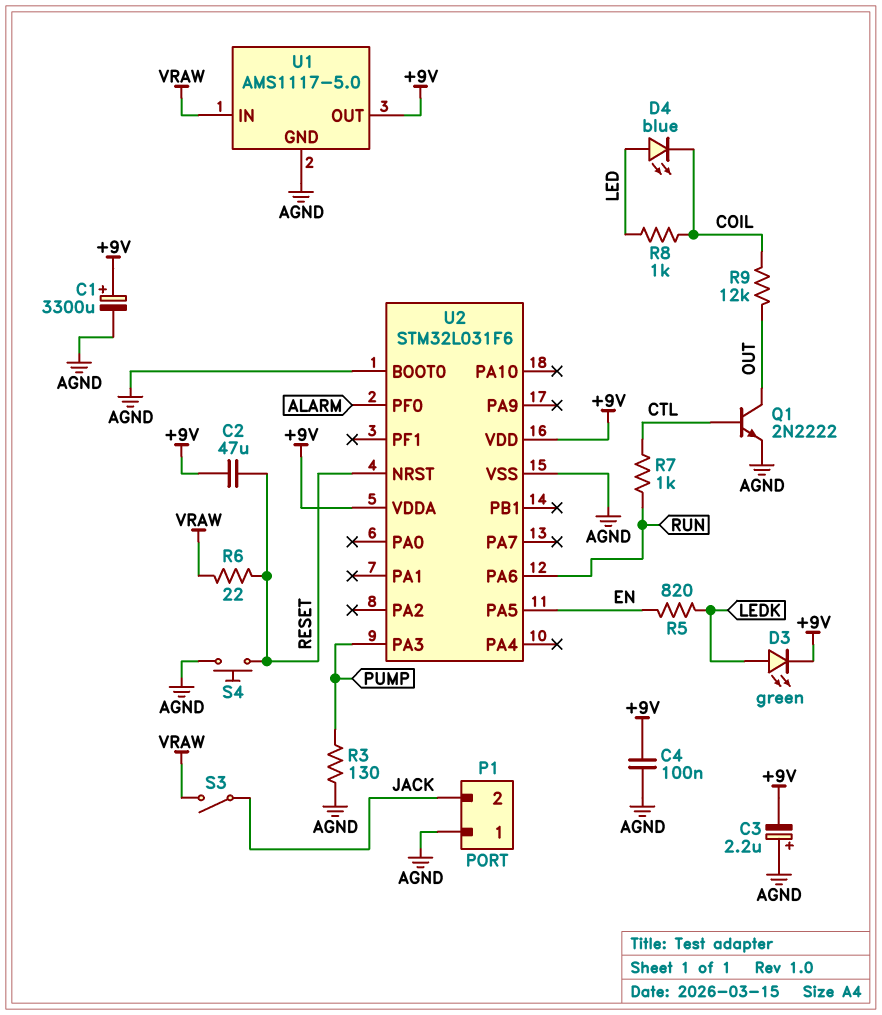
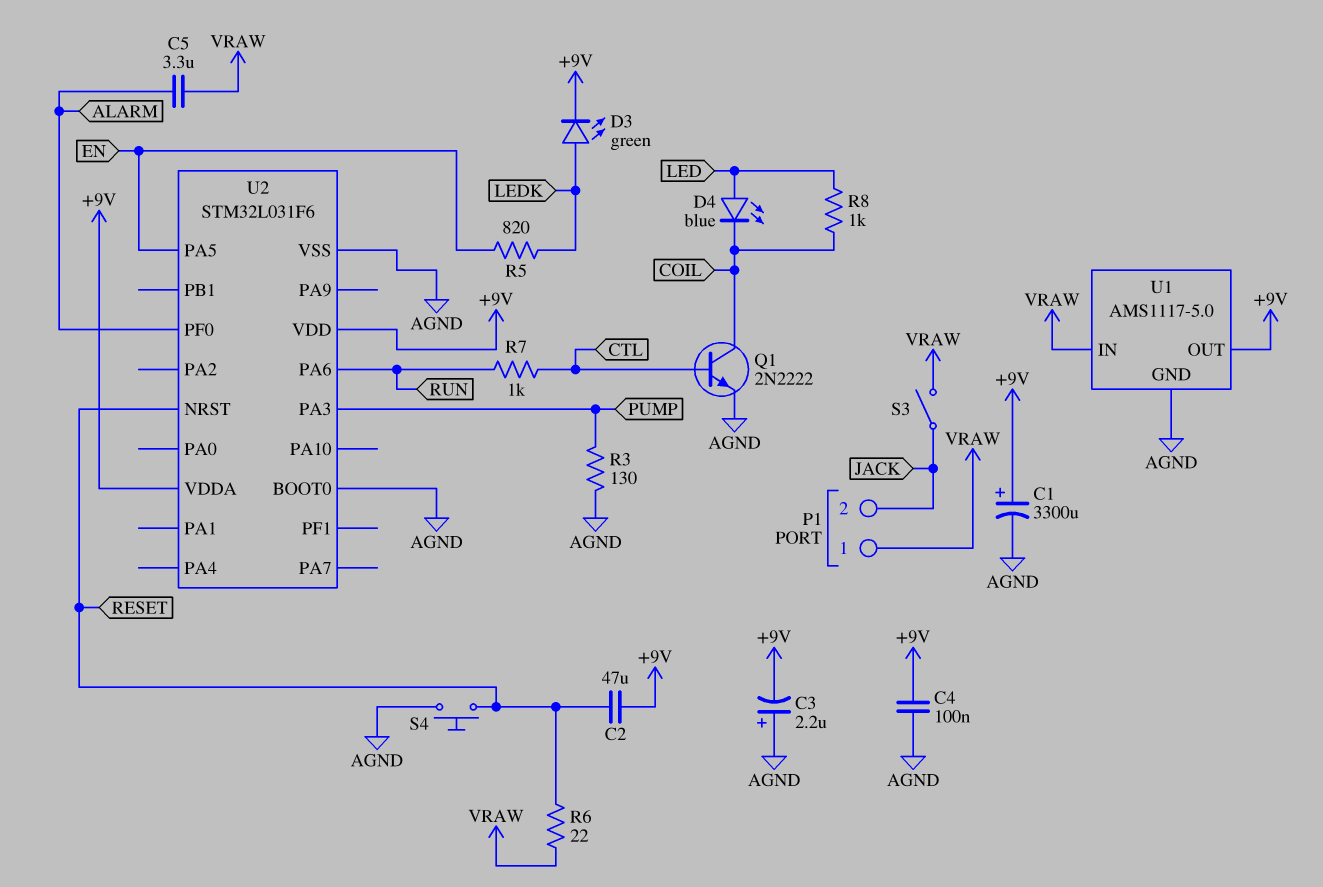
C5: none -> 3.3uF (ALARM, VRAW)
P1 pin 1: AGND -> VRAW
Q1: NPN 2N2222 (B CTL, C OUT, E AGND) -> NPN 2N2222 (B CTL, C COIL, E AGND)
R9: 12k (COIL, OUT) -> none

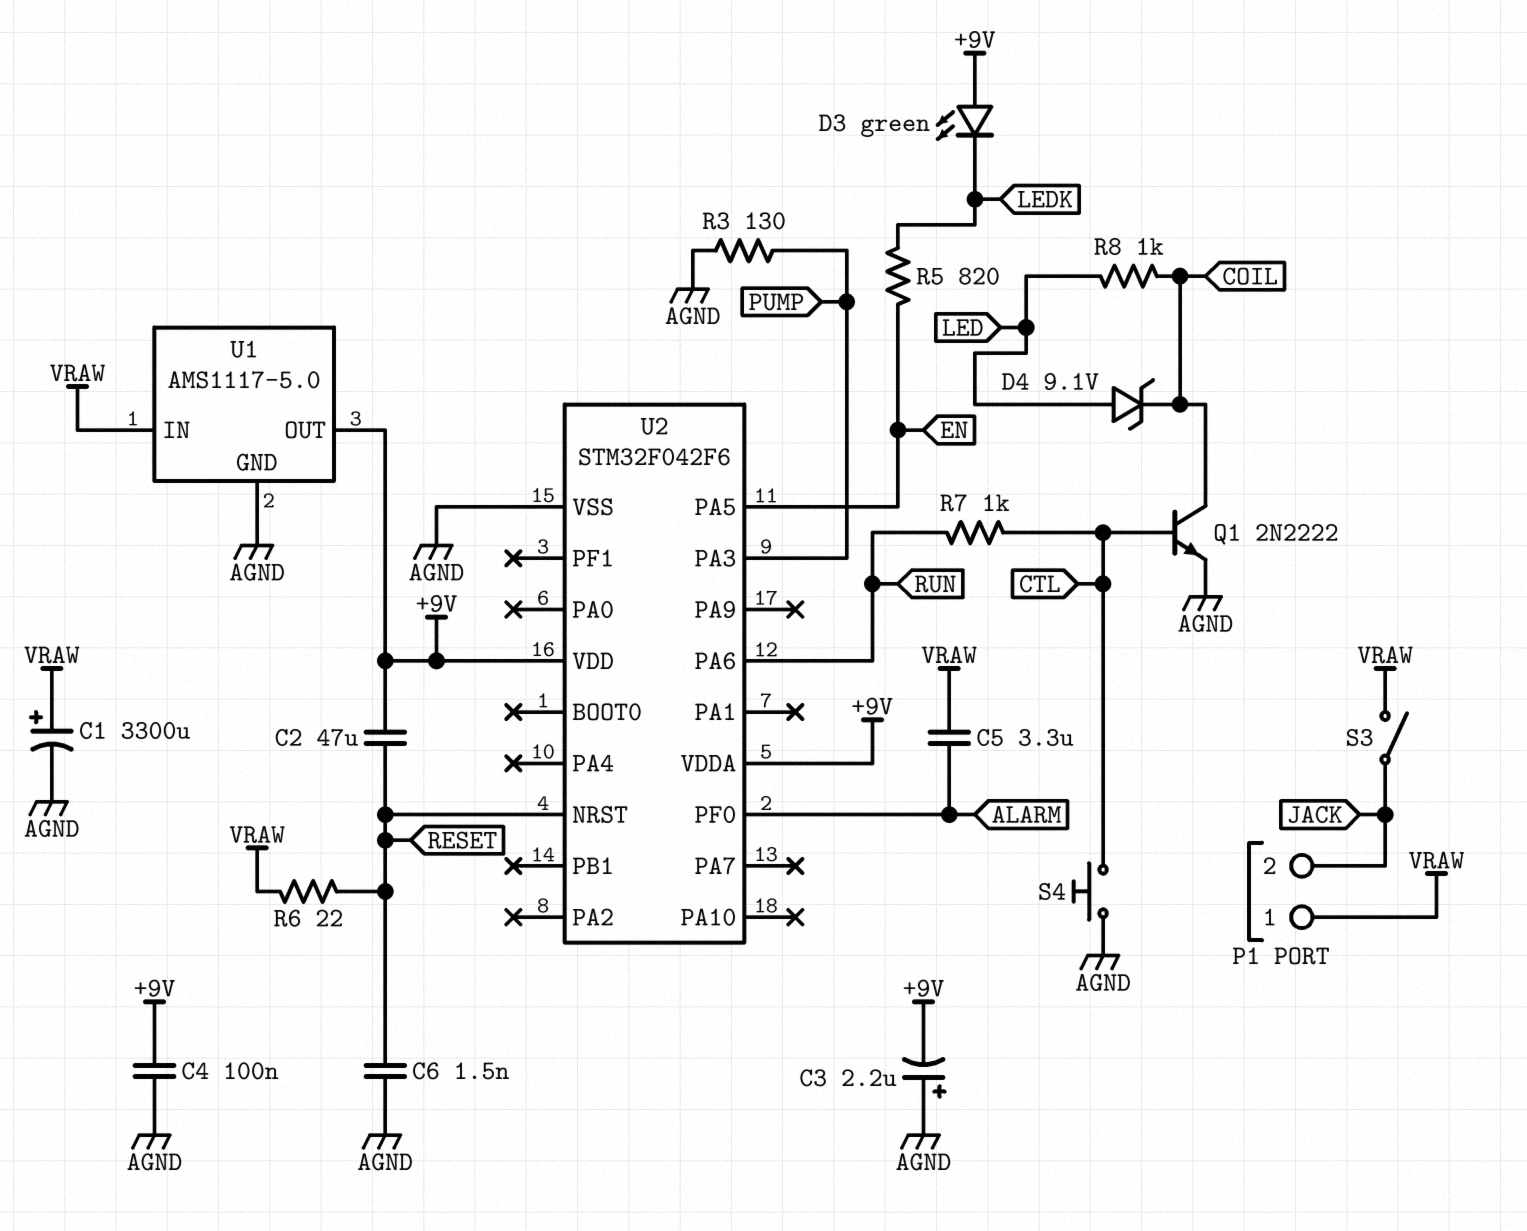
C1: 3300uF (plus +9V, minus AGND) -> 3300uF (plus VRAW, minus AGND)
C6: none -> 1.5nF (AGND, RESET)
D3: LED green (A LEDK, K +9V) -> LED green (A +9V, K LEDK)
D4: LED blue (A LED, K COIL) -> zener 9.1V (A LED, K COIL)
S4: button (AGND, RESET) -> button (AGND, CTL)
U2: STM32L031F6 -> STM32F042F6
U2 pin BOOT0: AGND -> none

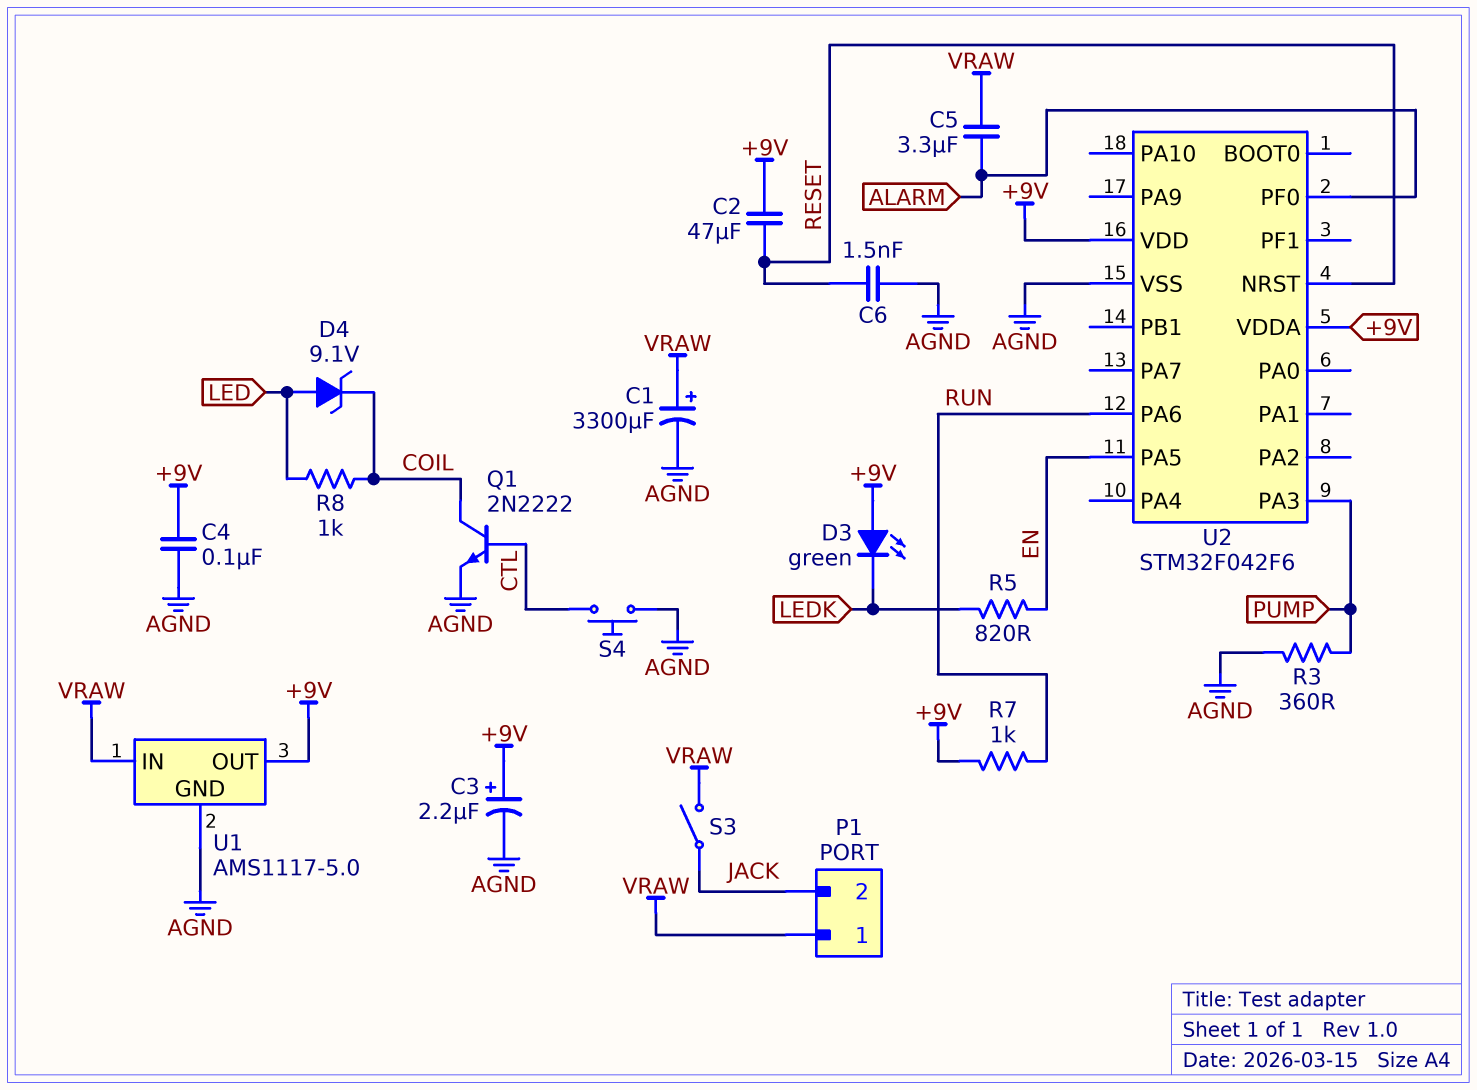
C3: 2.2uF (plus AGND, minus +9V) -> 2.2uF (plus +9V, minus AGND)
R3: 130 (AGND, PUMP) -> 360 (AGND, PUMP)
R6: 22 (RESET, VRAW) -> none
R7: 1k (CTL, RUN) -> 1k (+9V, RUN)

